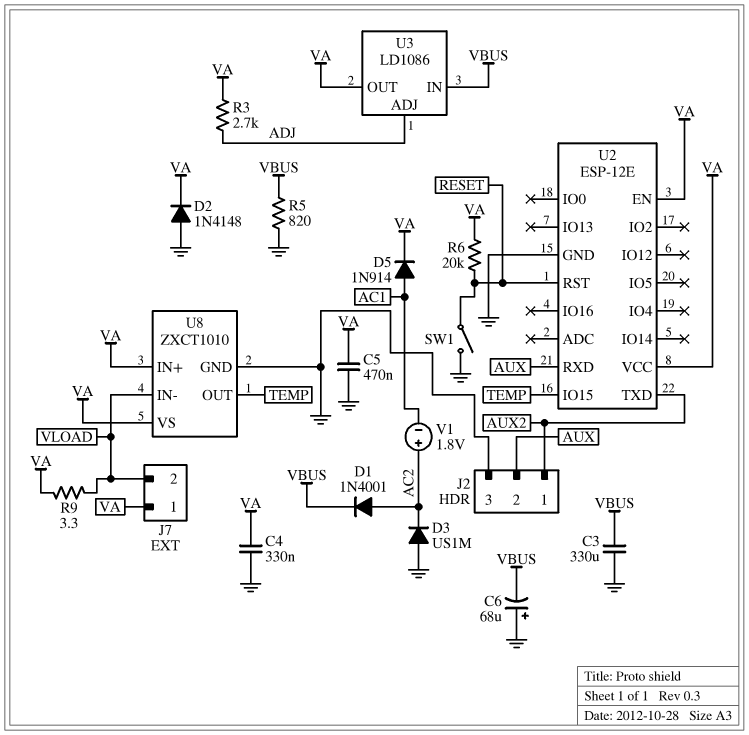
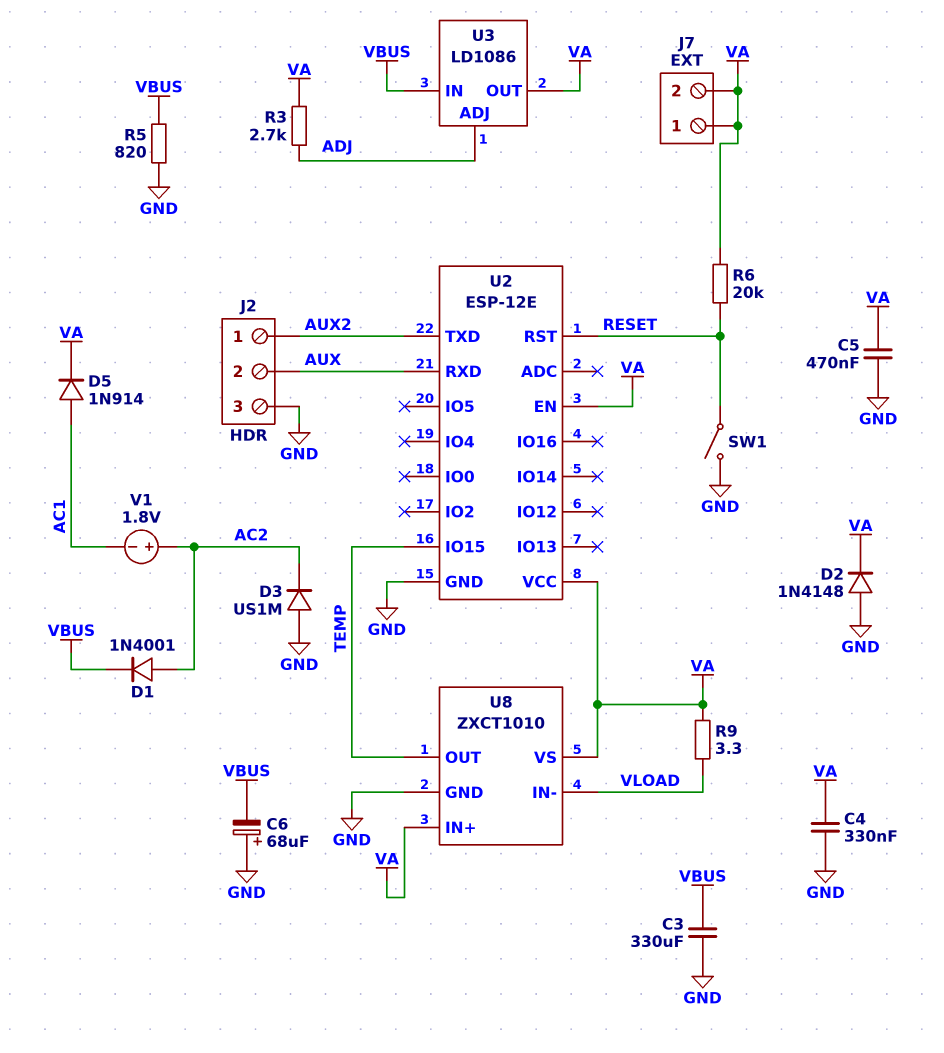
J7 pin 2: VLOAD -> VA

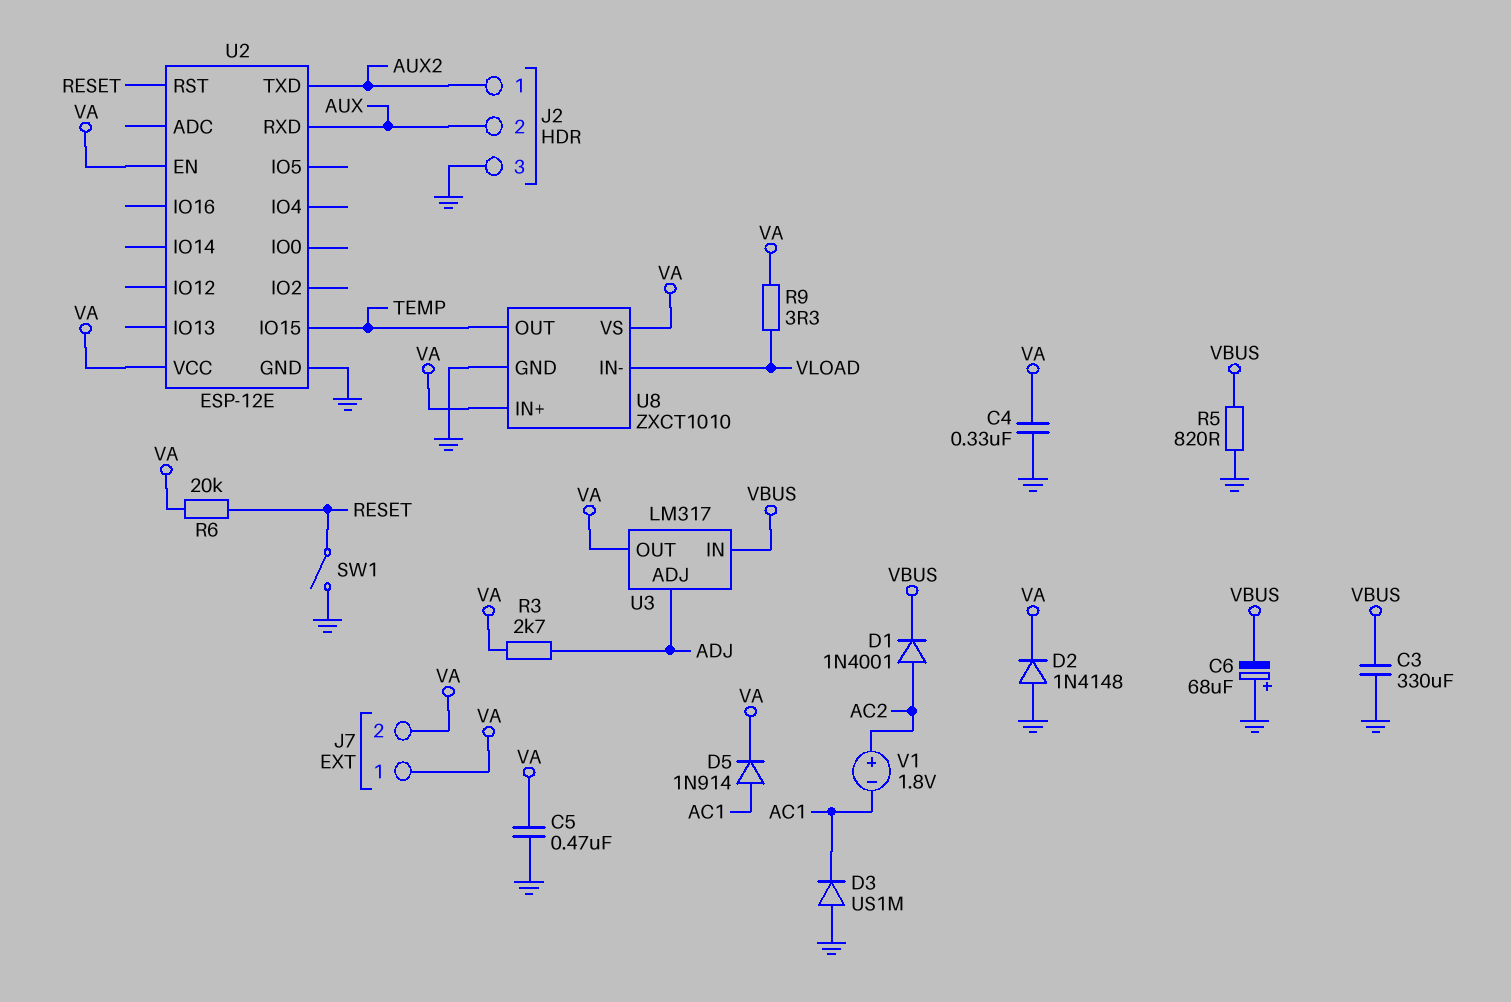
D3: diode US1M (A GND, K AC2) -> diode US1M (A GND, K AC1)
U3: LD1086 -> LM317

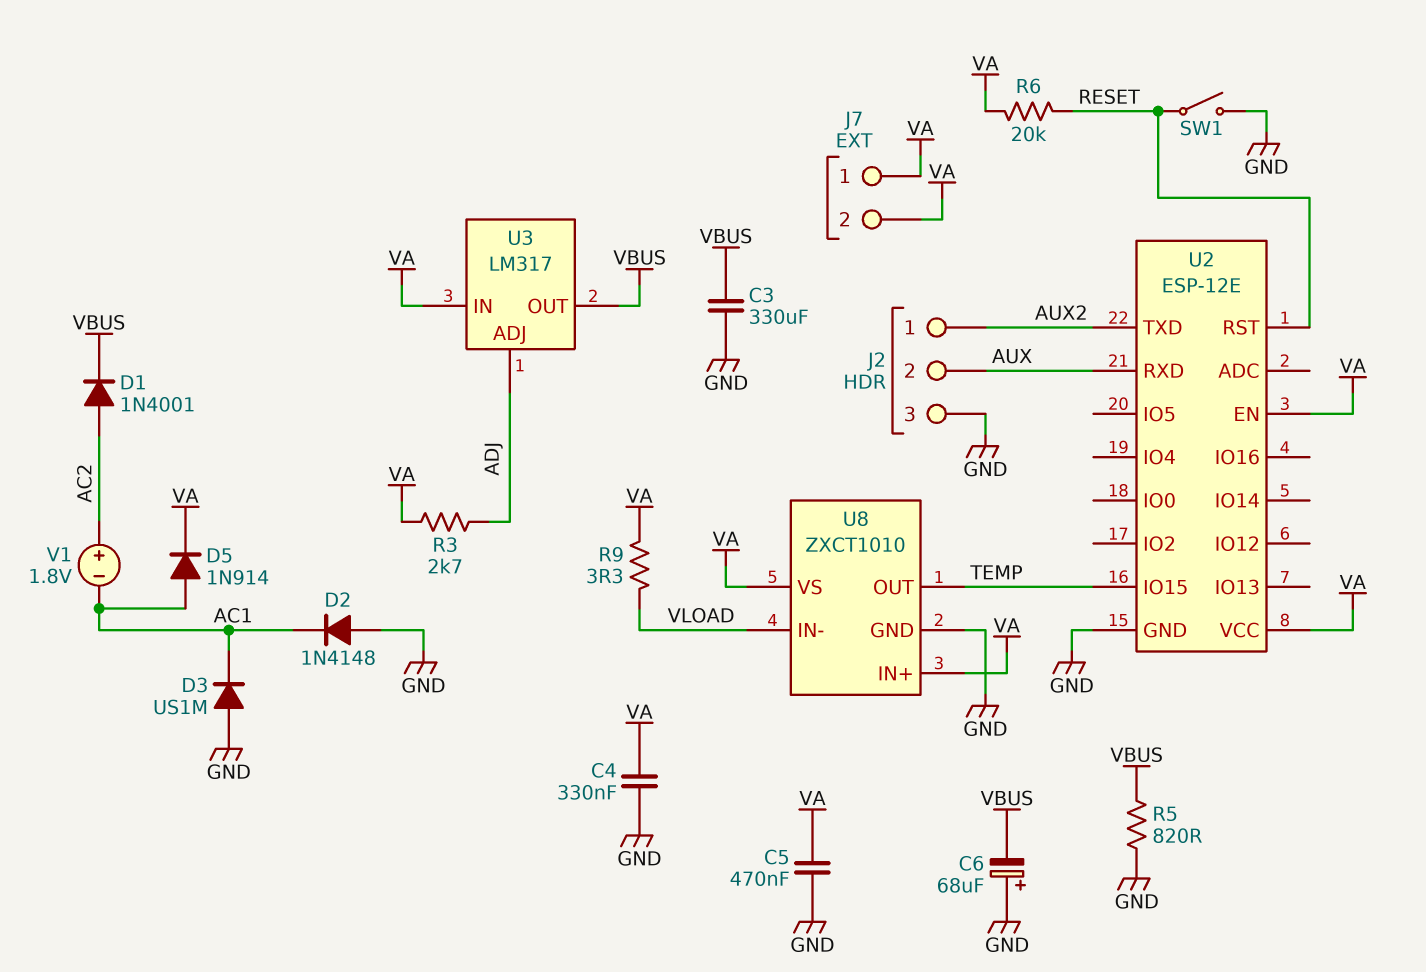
D2: diode 1N4148 (A GND, K VA) -> diode 1N4148 (A GND, K AC1)
U3 pin IN: VBUS -> VA
U3 pin OUT: VA -> VBUS

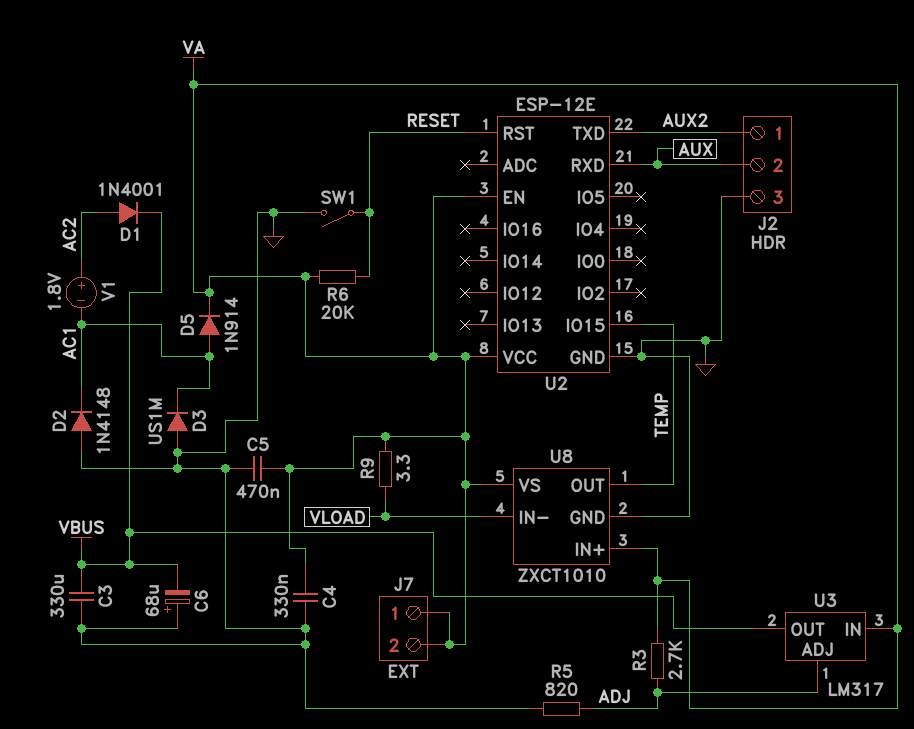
R5: 820 (GND, VBUS) -> 820 (ADJ, GND)

